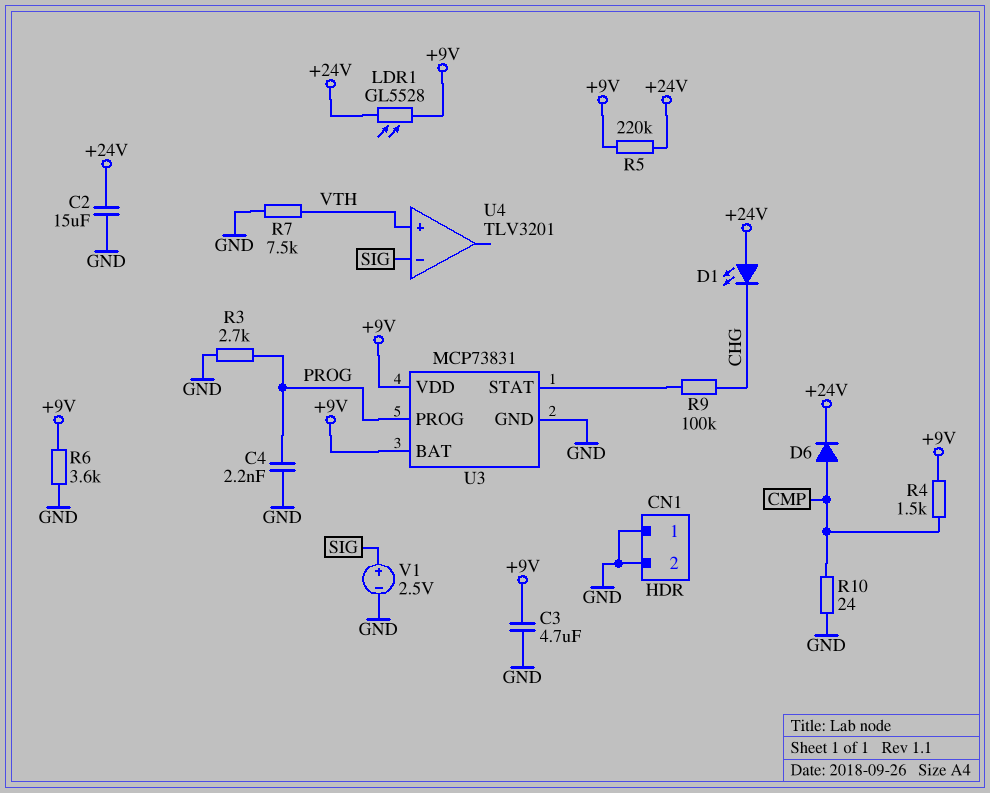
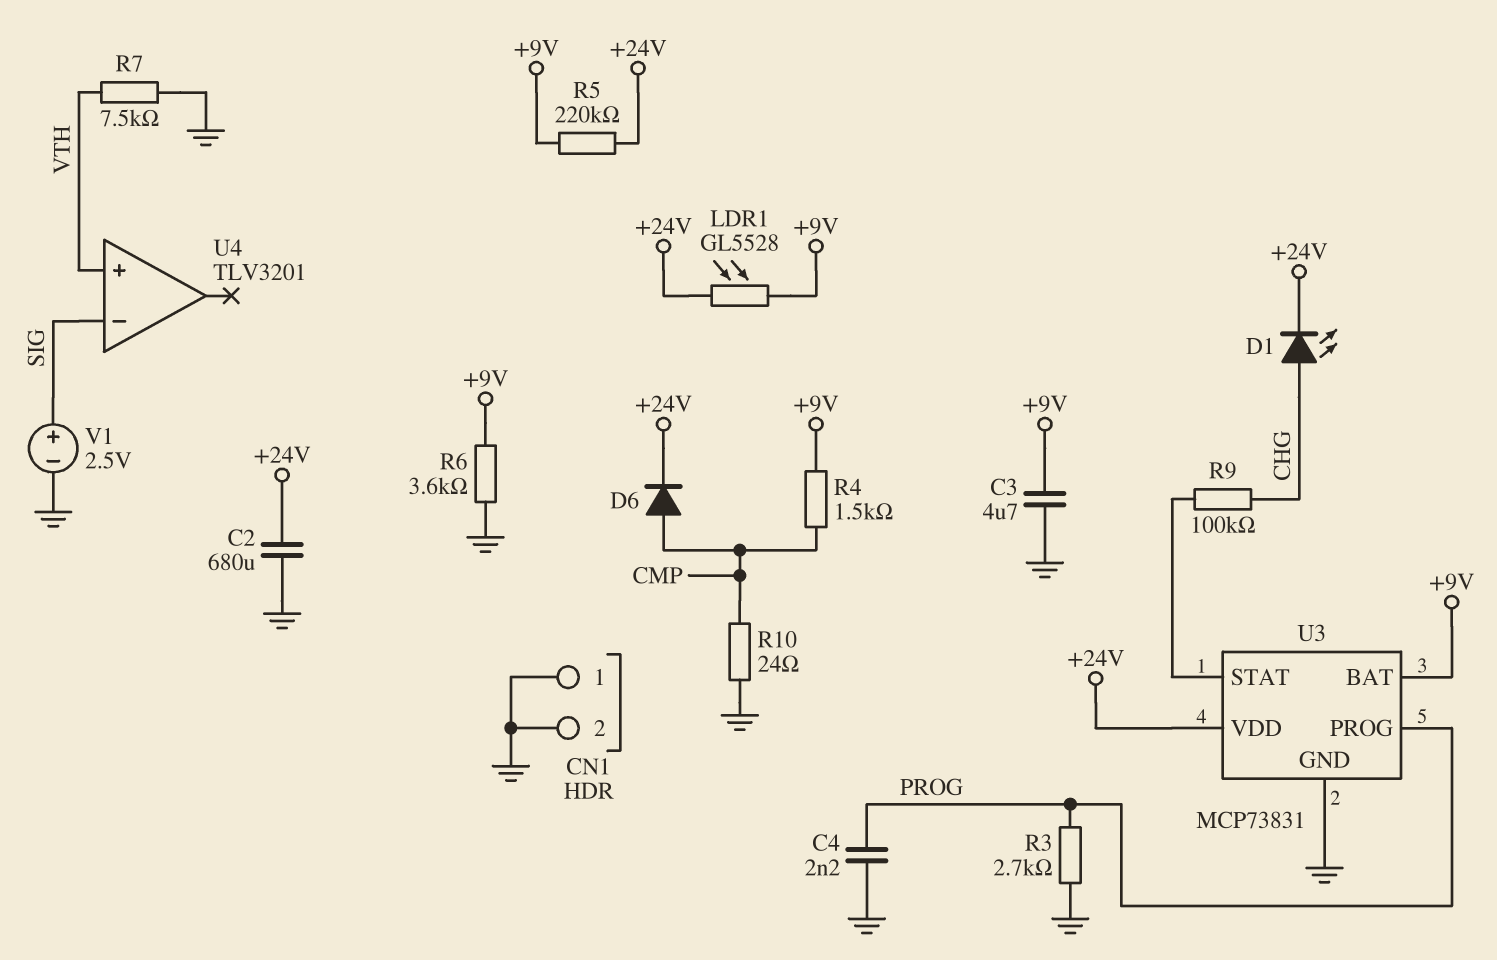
C2: 15uF (+24V, GND) -> 680uF (+24V, GND)
D1: LED (A +24V, K CHG) -> LED (A CHG, K +24V)
U3 pin VDD: +9V -> +24V

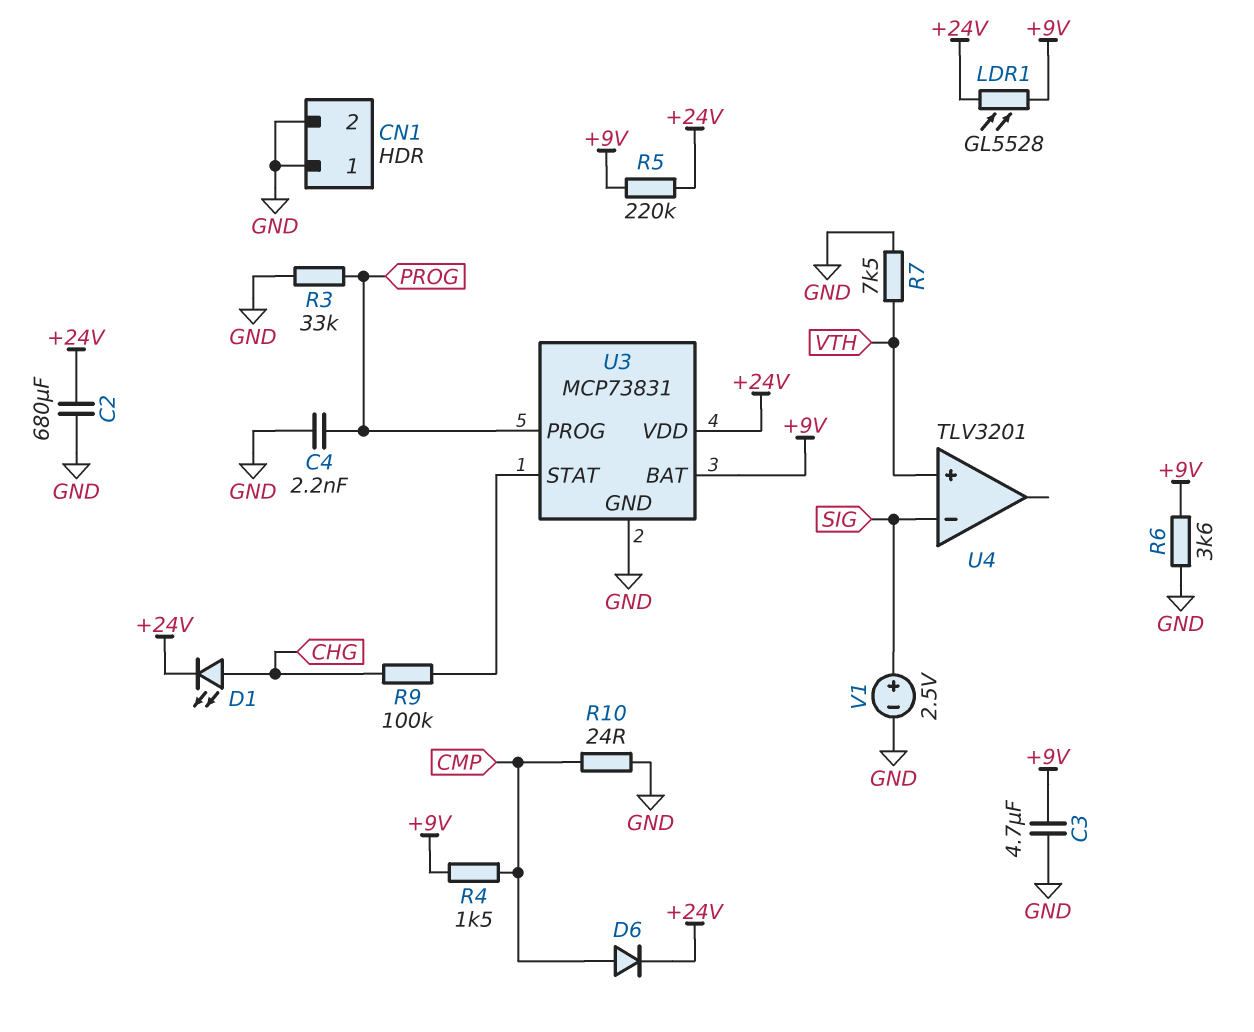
R3: 2.7k (GND, PROG) -> 33k (GND, PROG)

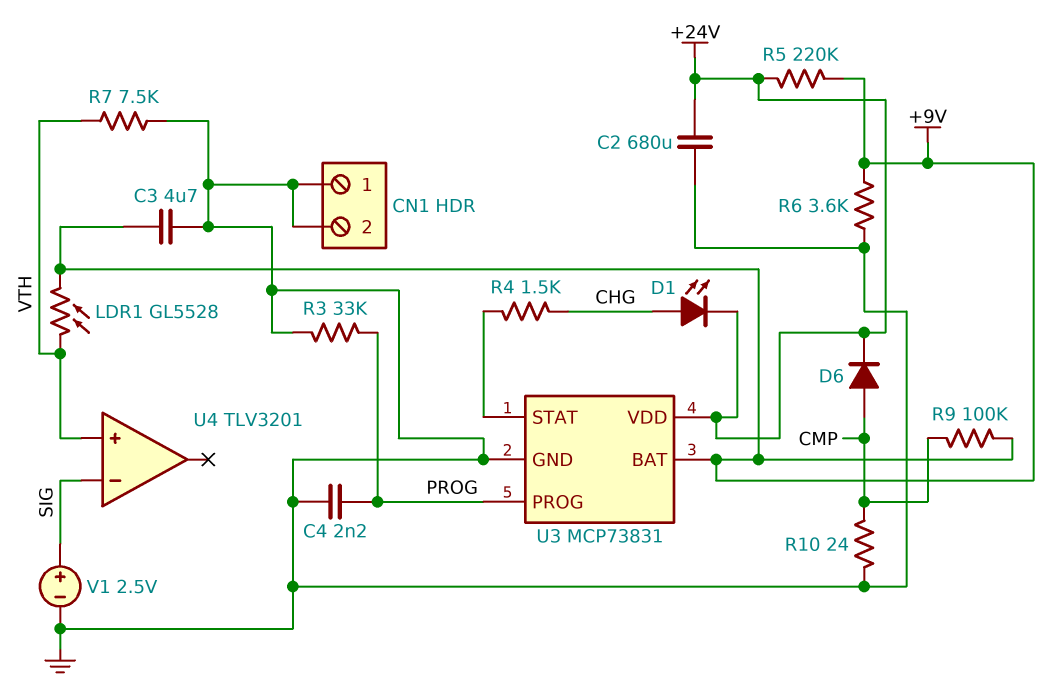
LDR1: GL5528 (+9V, +24V) -> GL5528 (+9V, VTH)
R4: 1.5k (+9V, CMP) -> 1.5k (CHG, U3/STAT)
R9: 100k (CHG, U3/STAT) -> 100k (+9V, CMP)

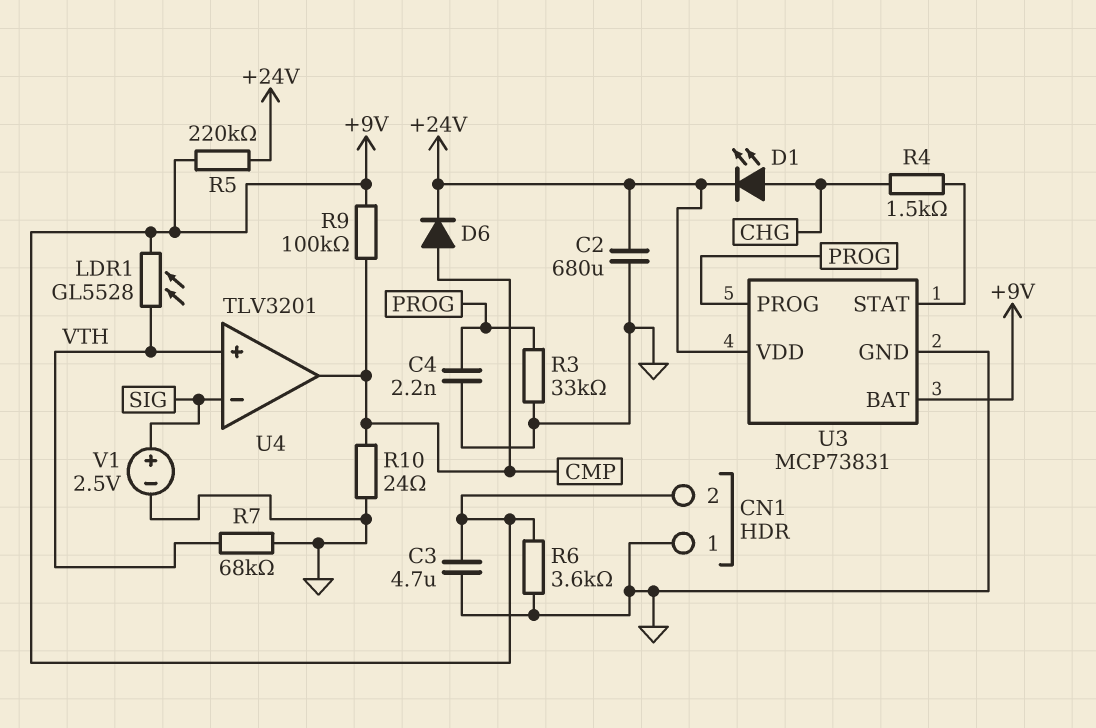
CN1 pin 2: GND -> +9V
R7: 7.5k (GND, VTH) -> 68k (GND, VTH)
U4 pin out: none -> CMP

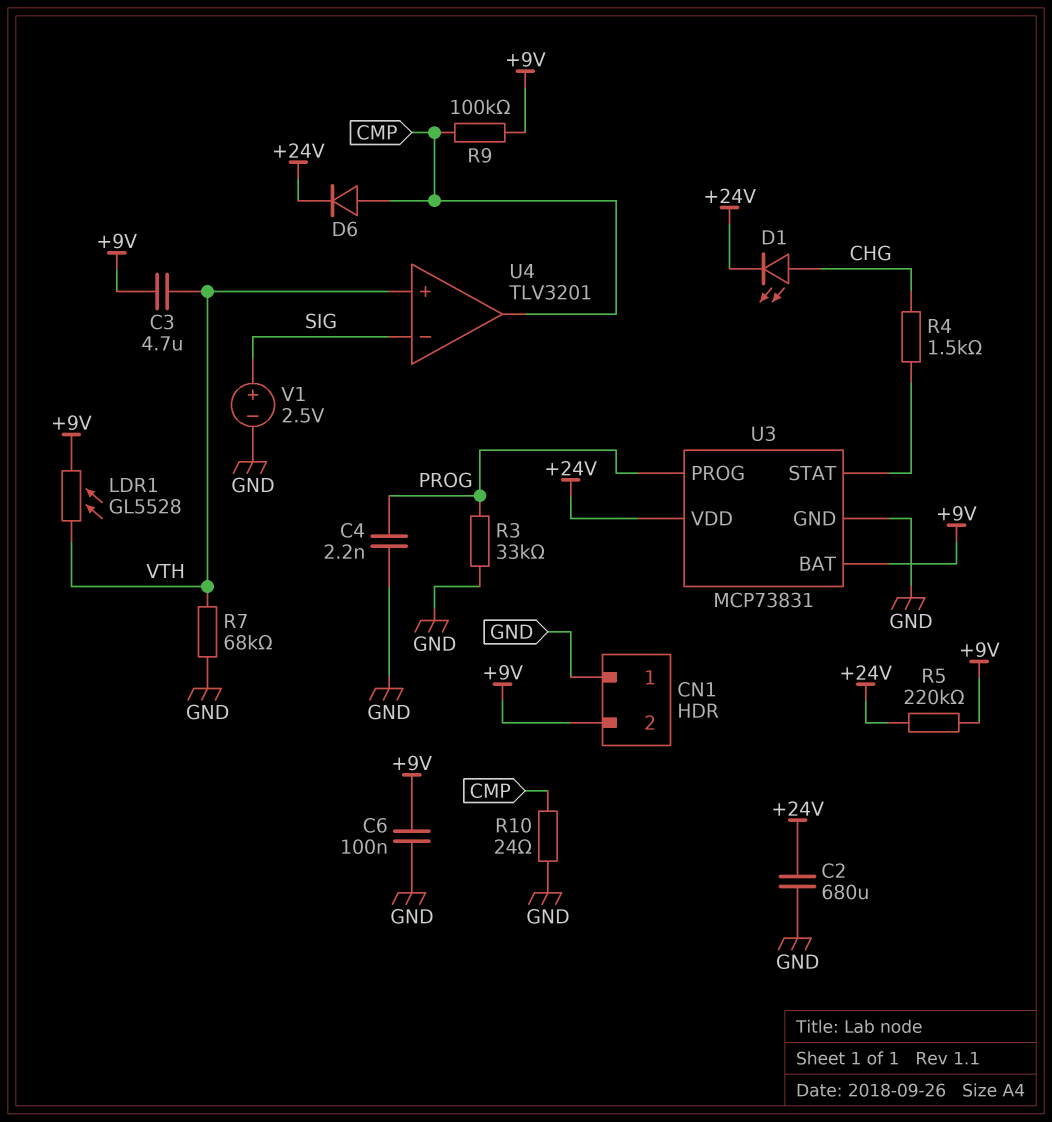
C3: 4.7uF (+9V, GND) -> 4.7uF (+9V, VTH)
C6: none -> 100nF (+9V, GND)
R6: 3.6k (+9V, GND) -> none

